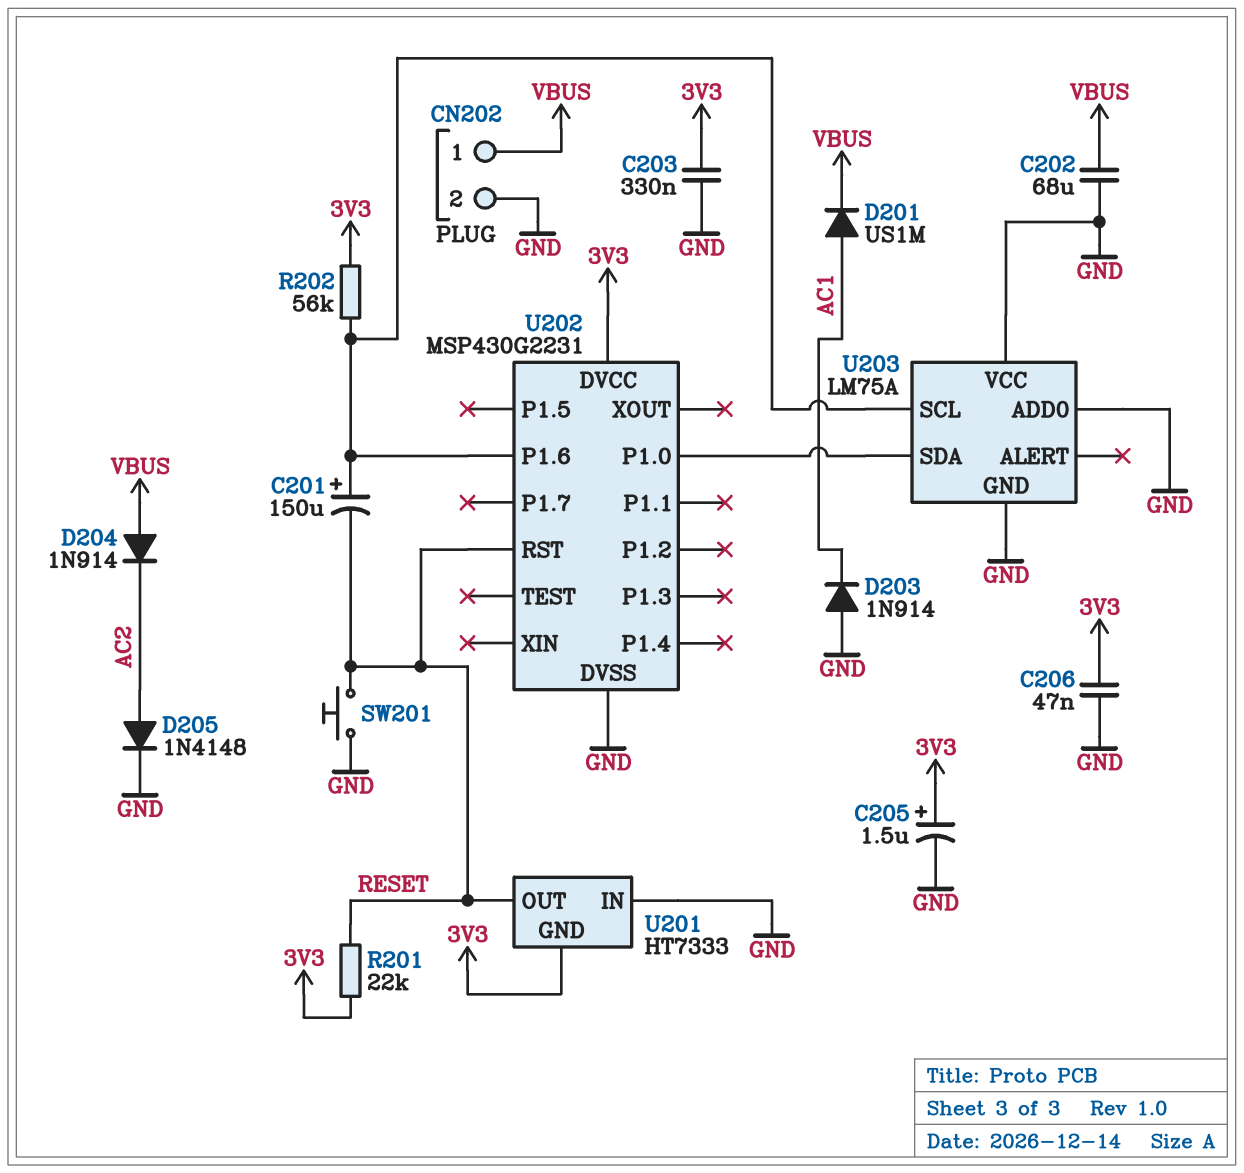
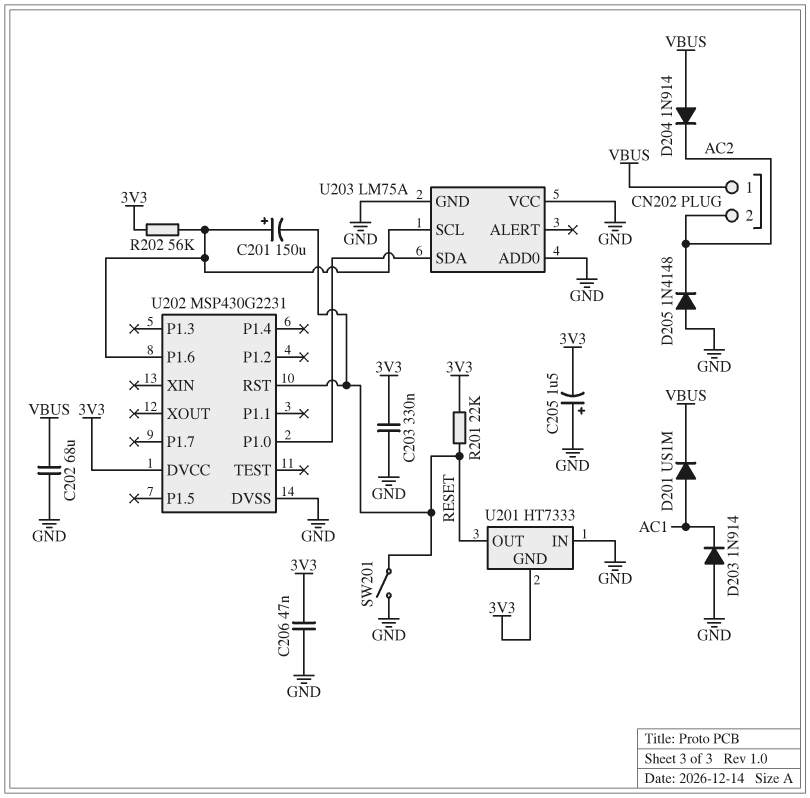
C205: 1.5uF (plus 3V3, minus GND) -> 1.5uF (plus GND, minus 3V3)
CN202 pin 2: GND -> AC2
D205: diode 1N4148 (A AC2, K GND) -> diode 1N4148 (A GND, K AC2)
SW201: button (GND, RESET) -> switch (GND, RESET)

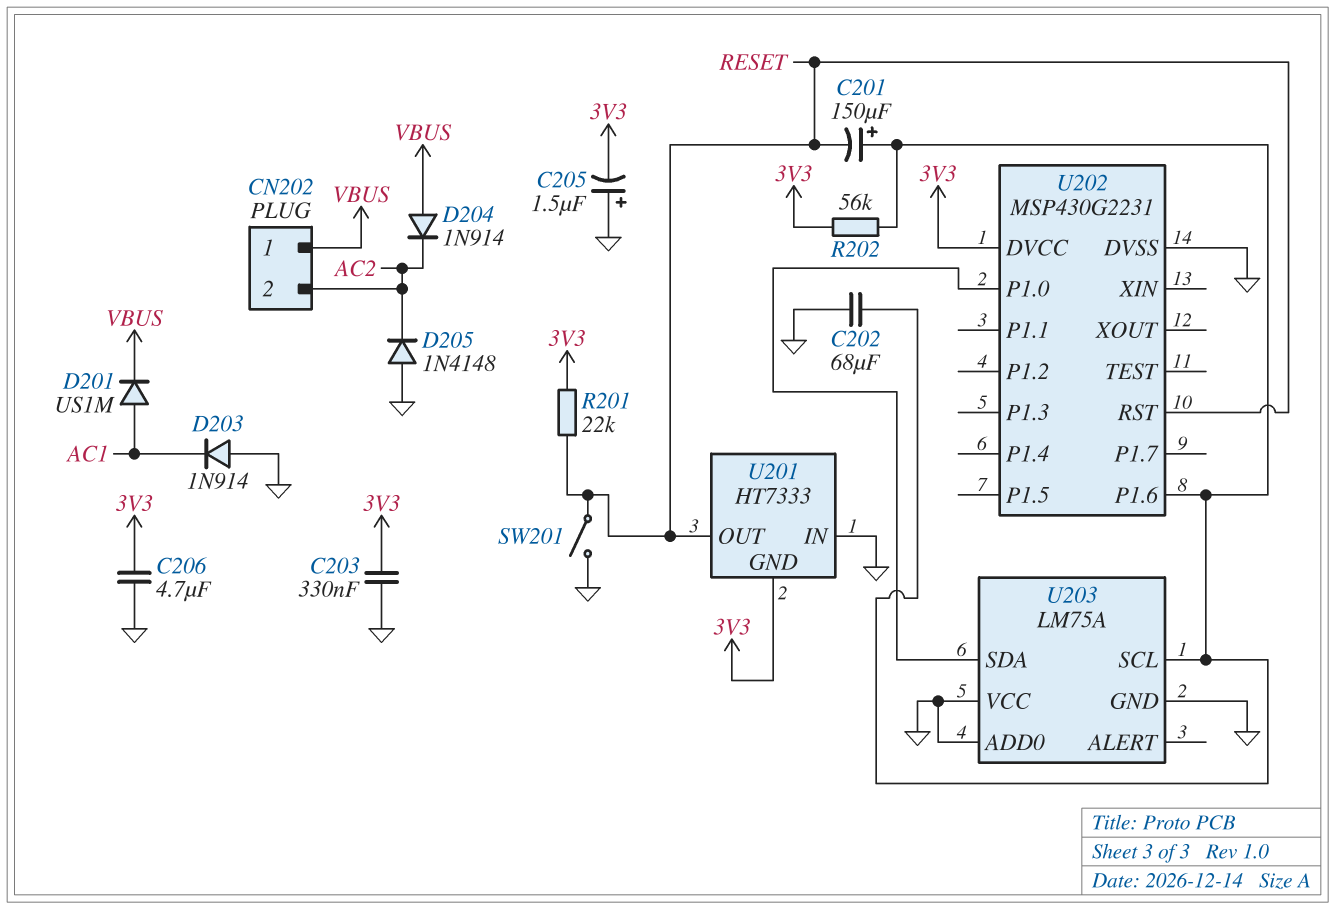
C202: 68uF (GND, VBUS) -> 68uF (GND, U202/P1.6)
C206: 47nF (3V3, GND) -> 4.7uF (3V3, GND)

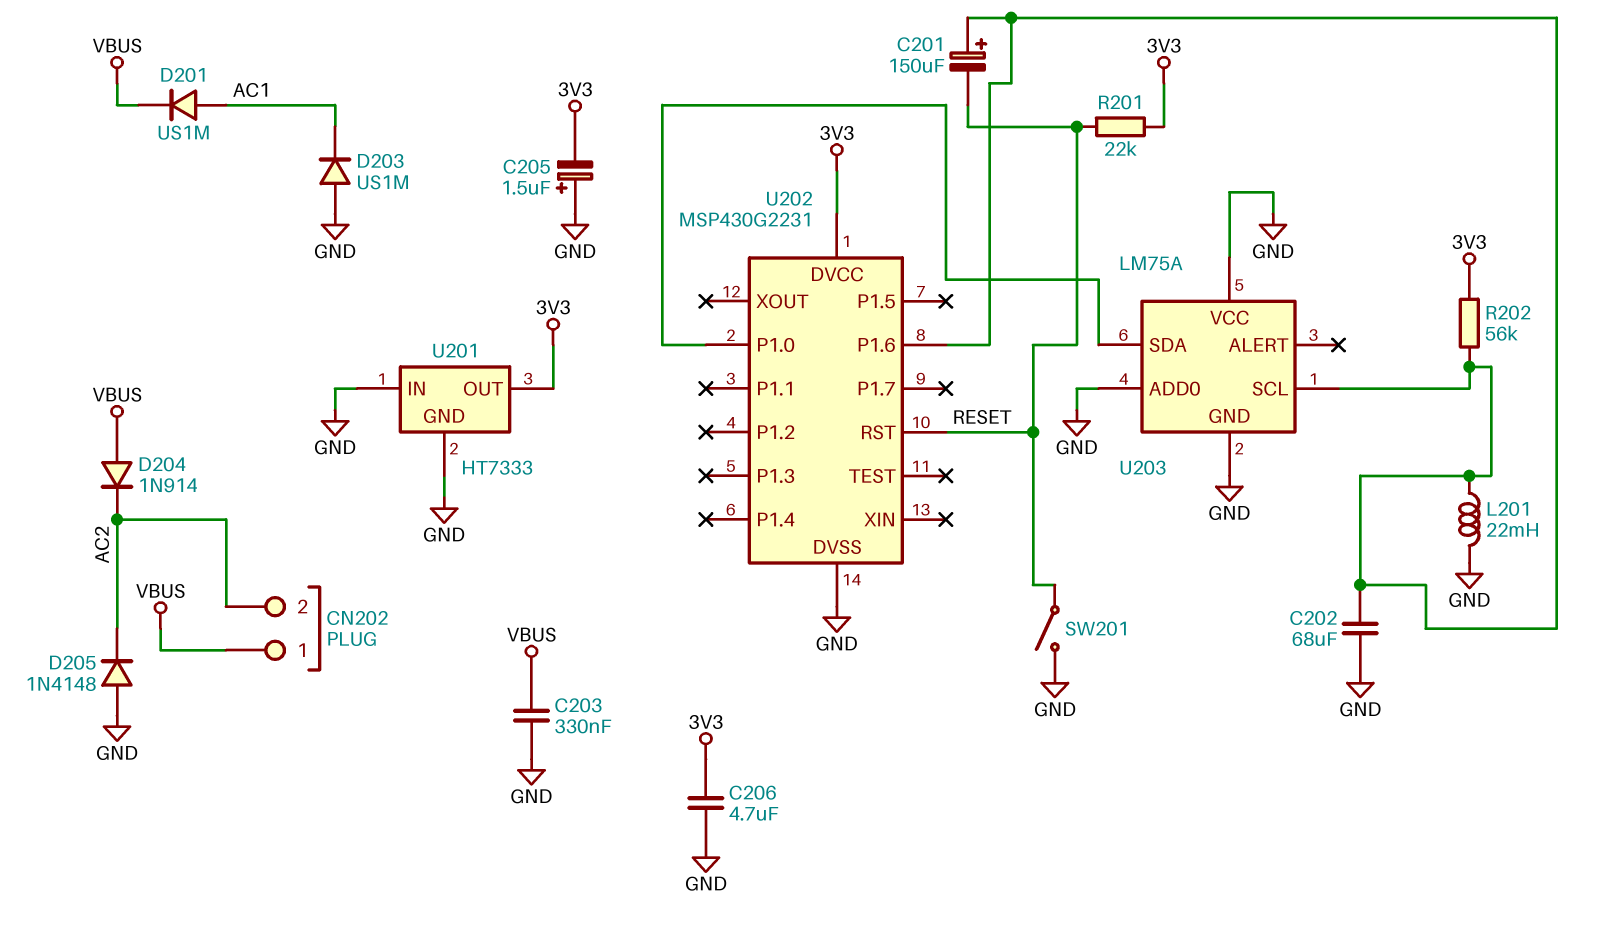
C203: 330nF (3V3, GND) -> 330nF (GND, VBUS)
D203: diode 1N914 (A GND, K AC1) -> diode US1M (A GND, K AC1)
L201: none -> 22mH (GND, U202/P1.6)
U201 pin GND: 3V3 -> GND
U201 pin OUT: RESET -> 3V3

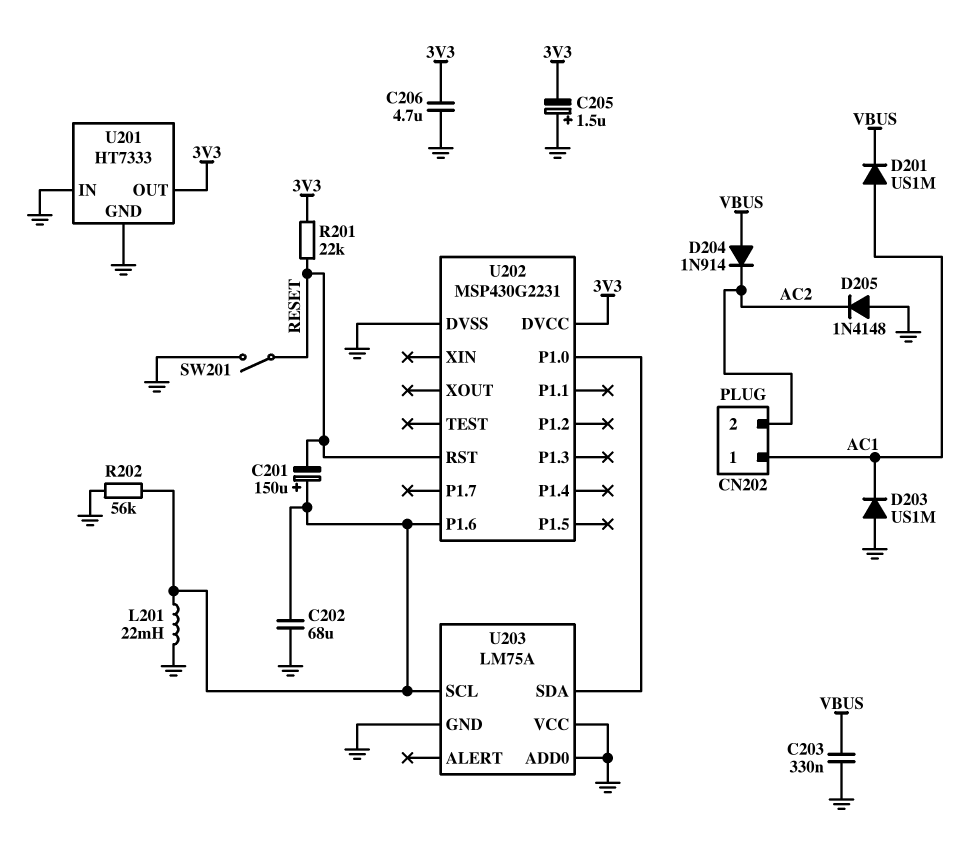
CN202 pin 1: VBUS -> AC1
R202: 56k (3V3, U202/P1.6) -> 56k (GND, U202/P1.6)

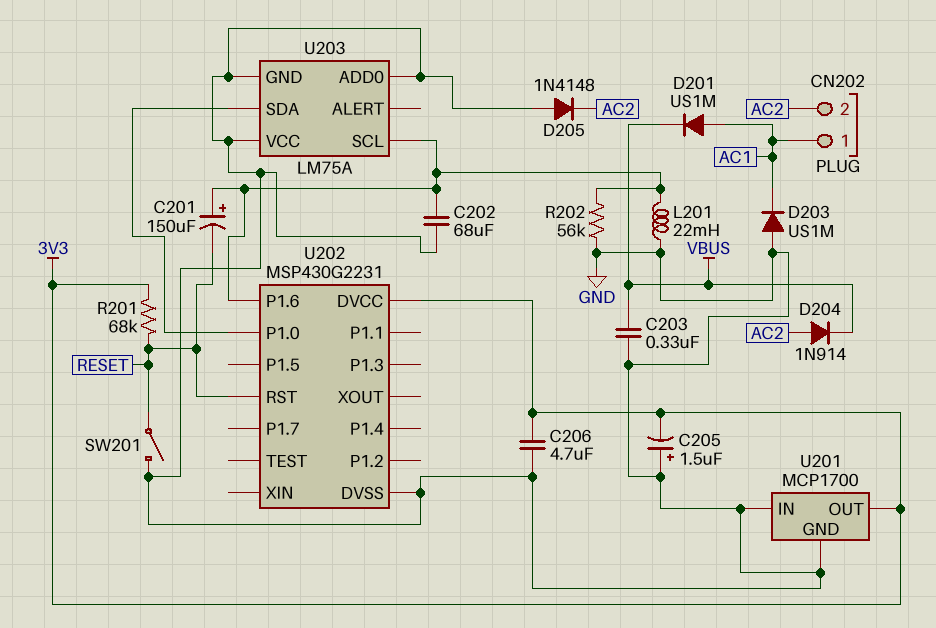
D204: diode 1N914 (A VBUS, K AC2) -> diode 1N914 (A AC2, K VBUS)
R201: 22k (3V3, RESET) -> 68k (3V3, RESET)
U201: HT7333 -> MCP1700

